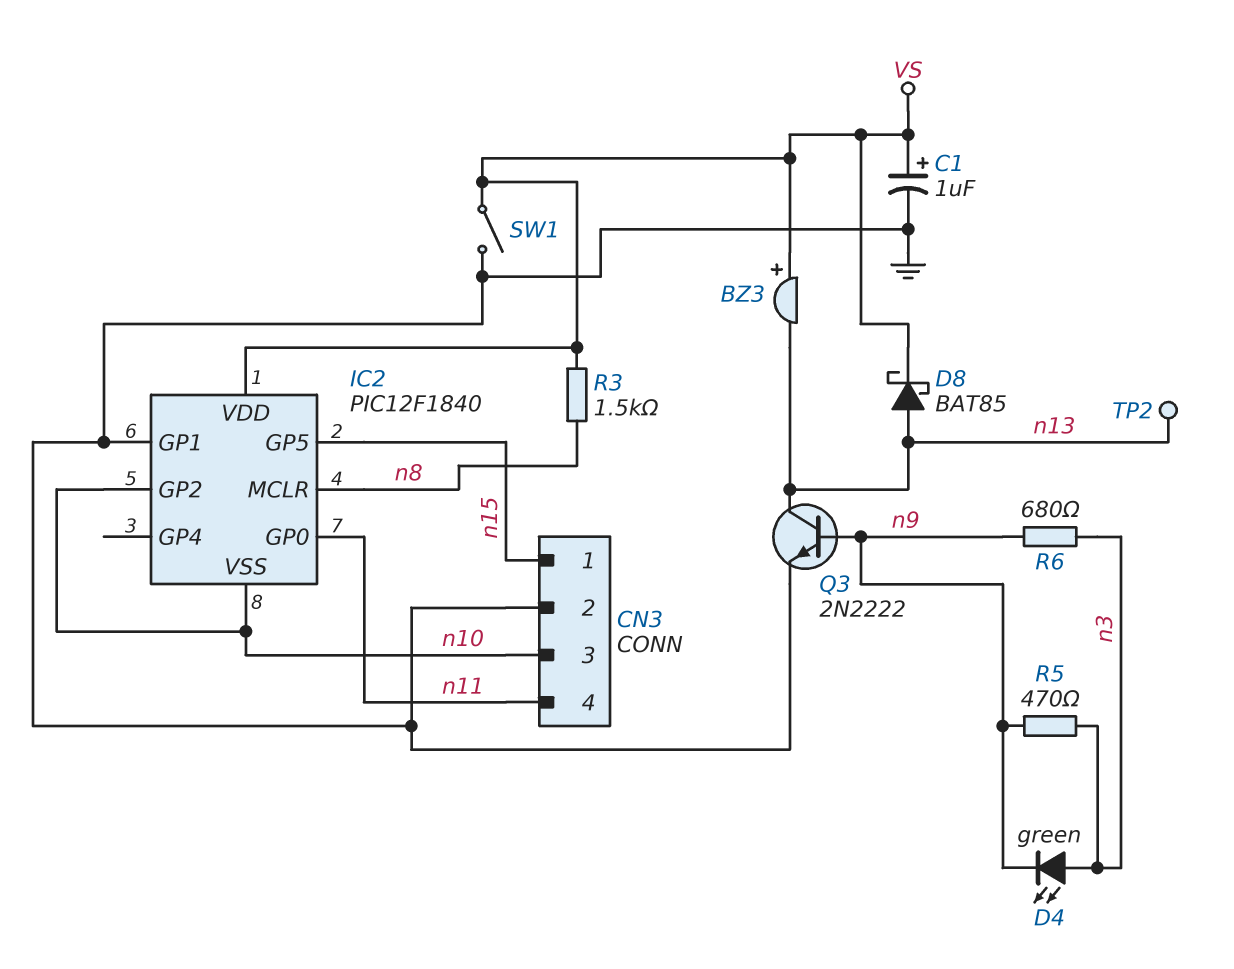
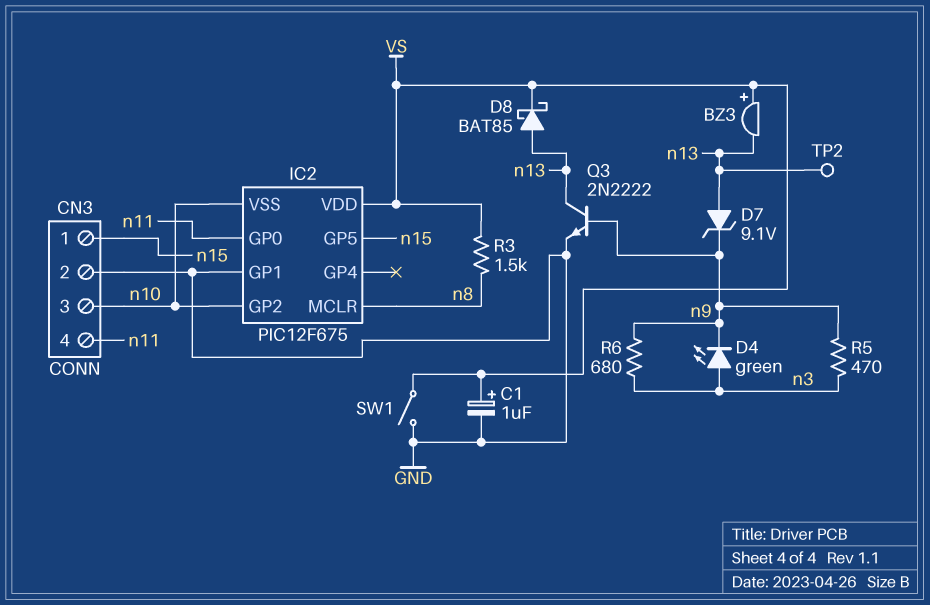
D7: none -> zener 9.1V (A n13, K n9)
IC2: PIC12F1840 -> PIC12F675

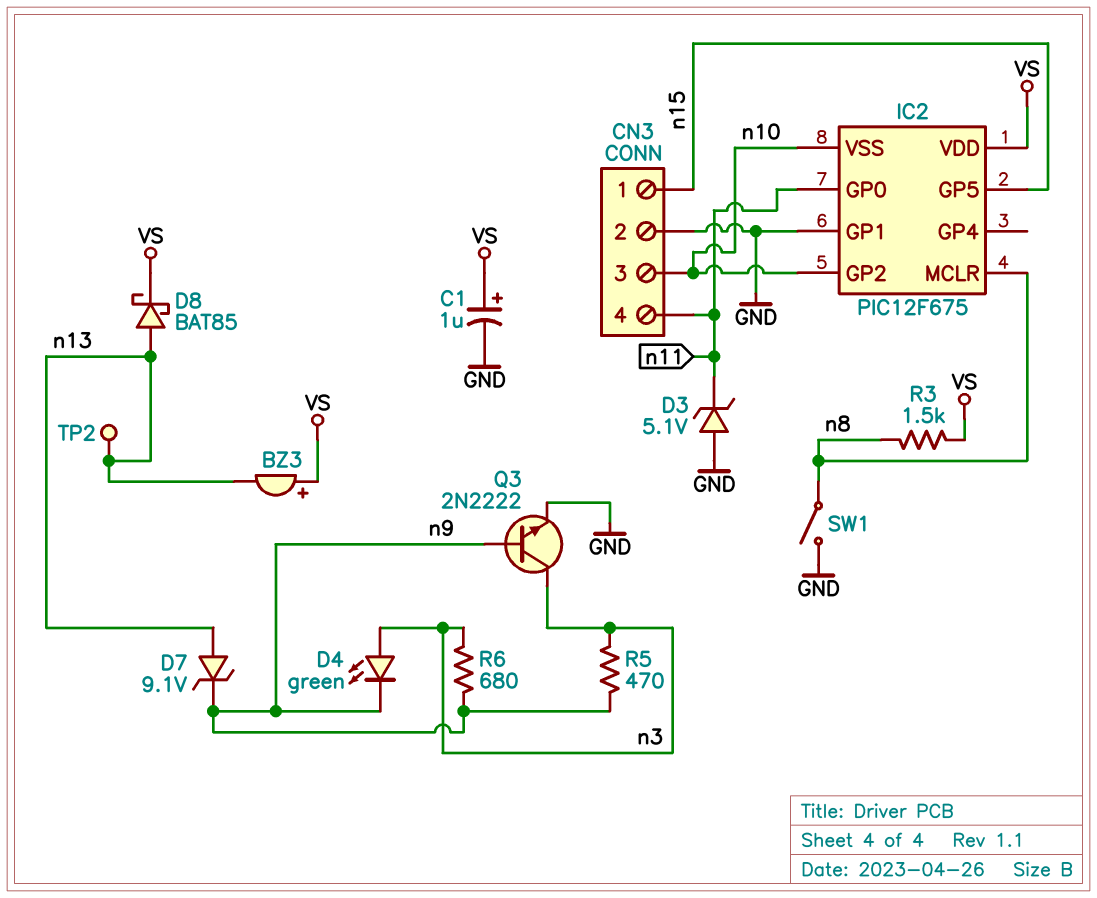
D3: none -> zener 5.1V (A GND, K n11)
Q3: NPN 2N2222 (B n9, C n13, E GND) -> NPN 2N2222 (B n9, C n3, E GND)
SW1: switch (GND, VS) -> switch (GND, n8)

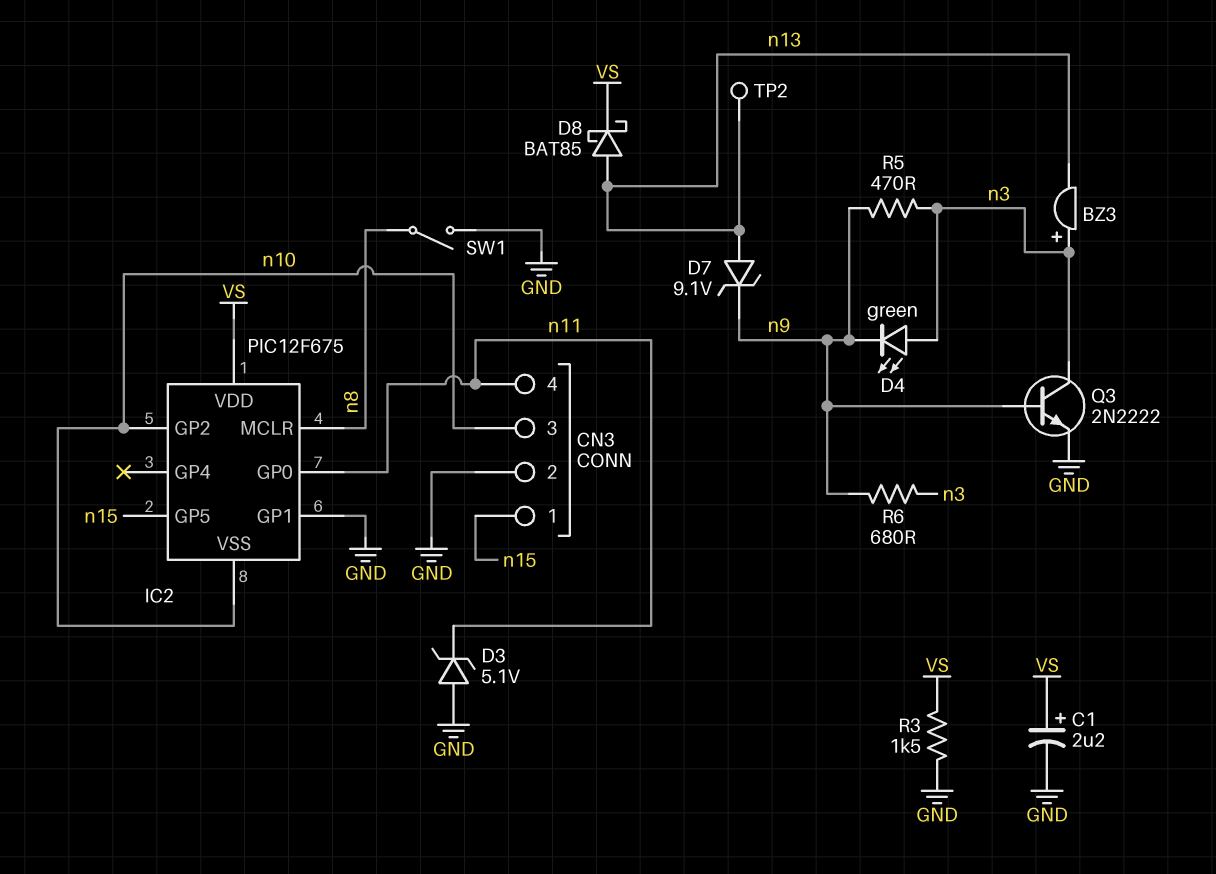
BZ3: buzzer (plus VS, minus n13) -> buzzer (plus n3, minus n13)
C1: 1uF (plus VS, minus GND) -> 2.2uF (plus VS, minus GND)
R3: 1.5k (VS, n8) -> 1.5k (GND, VS)

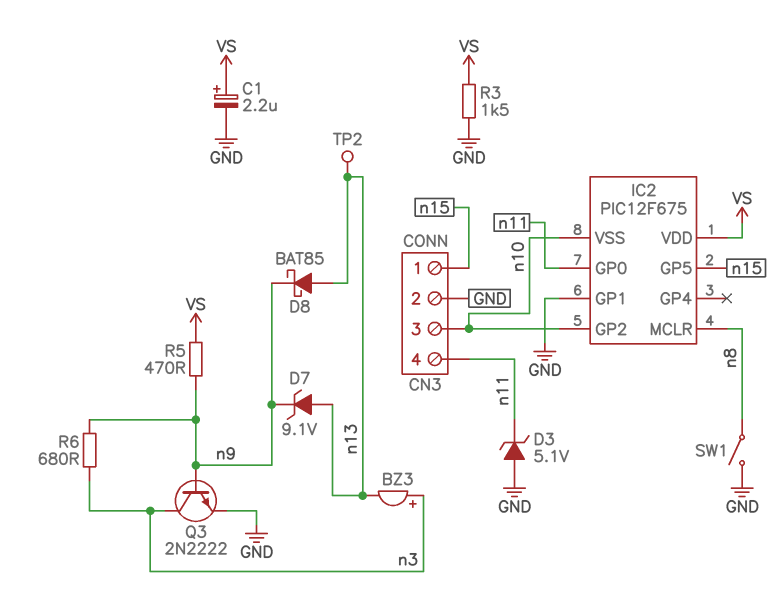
D4: LED green (A n3, K n9) -> none
D8: schottky BAT85 (A n13, K VS) -> schottky BAT85 (A n13, K n9)
R5: 470 (n3, n9) -> 470 (VS, n9)

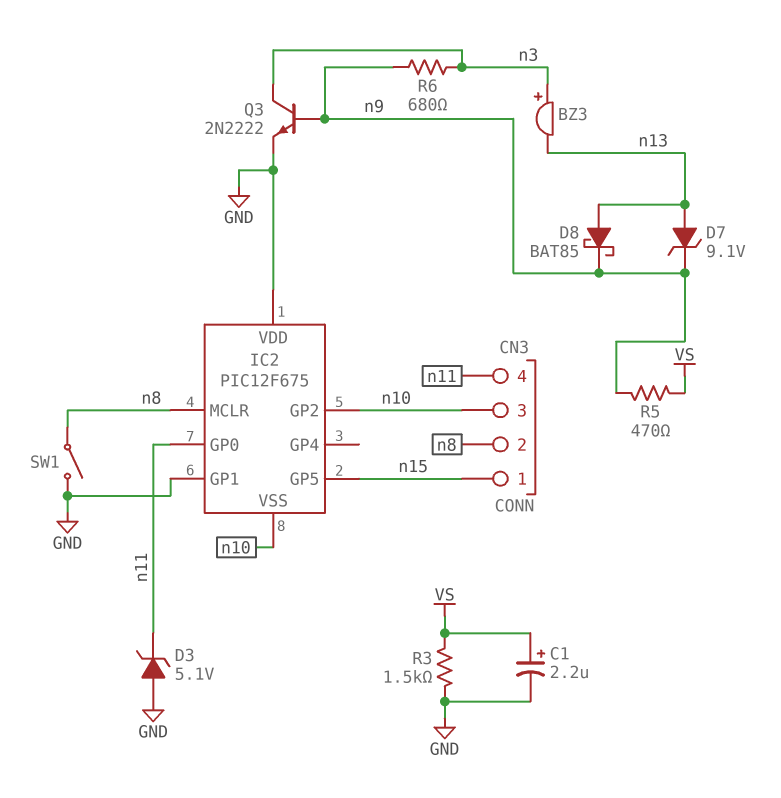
CN3 pin 2: GND -> n8
IC2 pin VDD: VS -> GND
TP2: test point (n13) -> none

